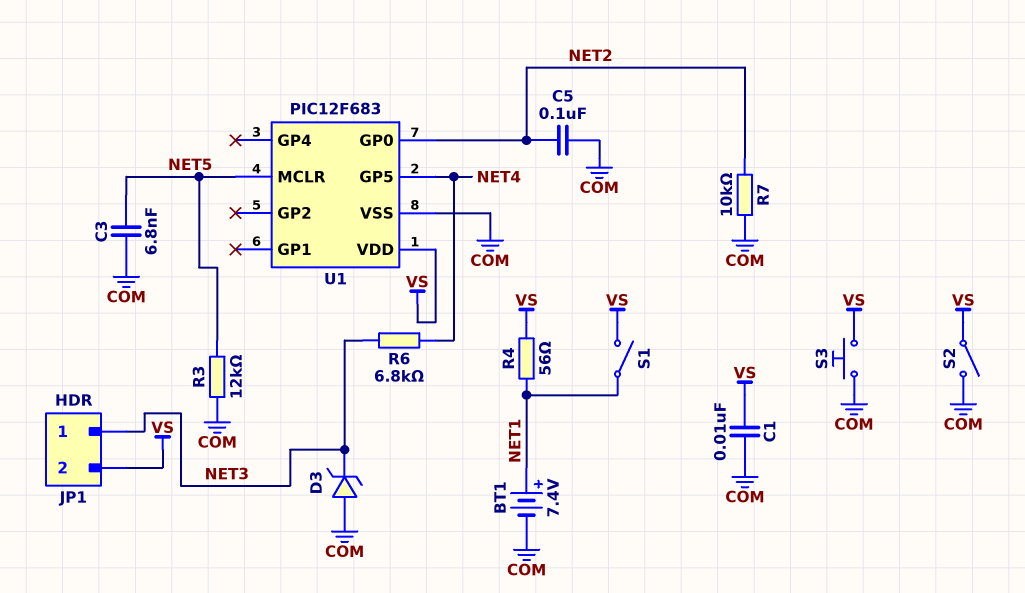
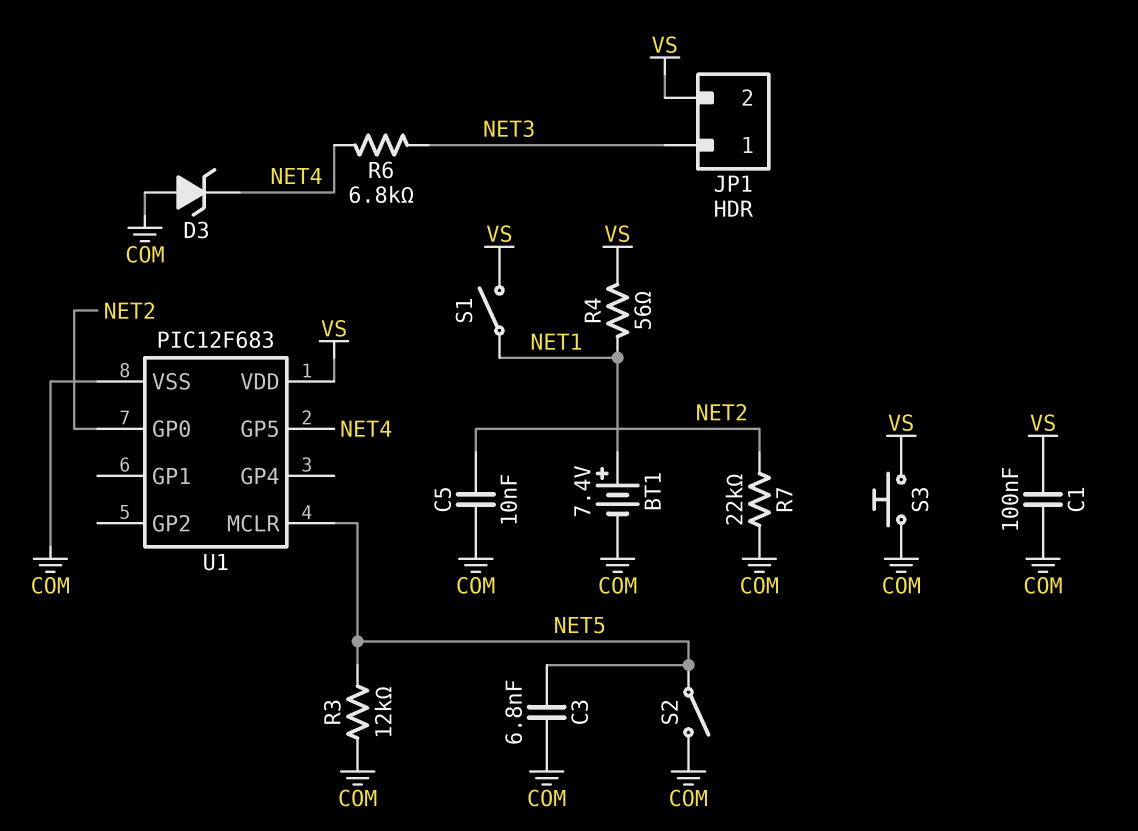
C1: 10nF (COM, VS) -> 100nF (COM, VS)
C5: 100nF (COM, NET2) -> 10nF (COM, NET2)
D3: zener (A COM, K NET3) -> zener (A COM, K NET4)
R7: 10k (COM, NET2) -> 22k (COM, NET2)
S2: switch (COM, VS) -> switch (COM, NET5)

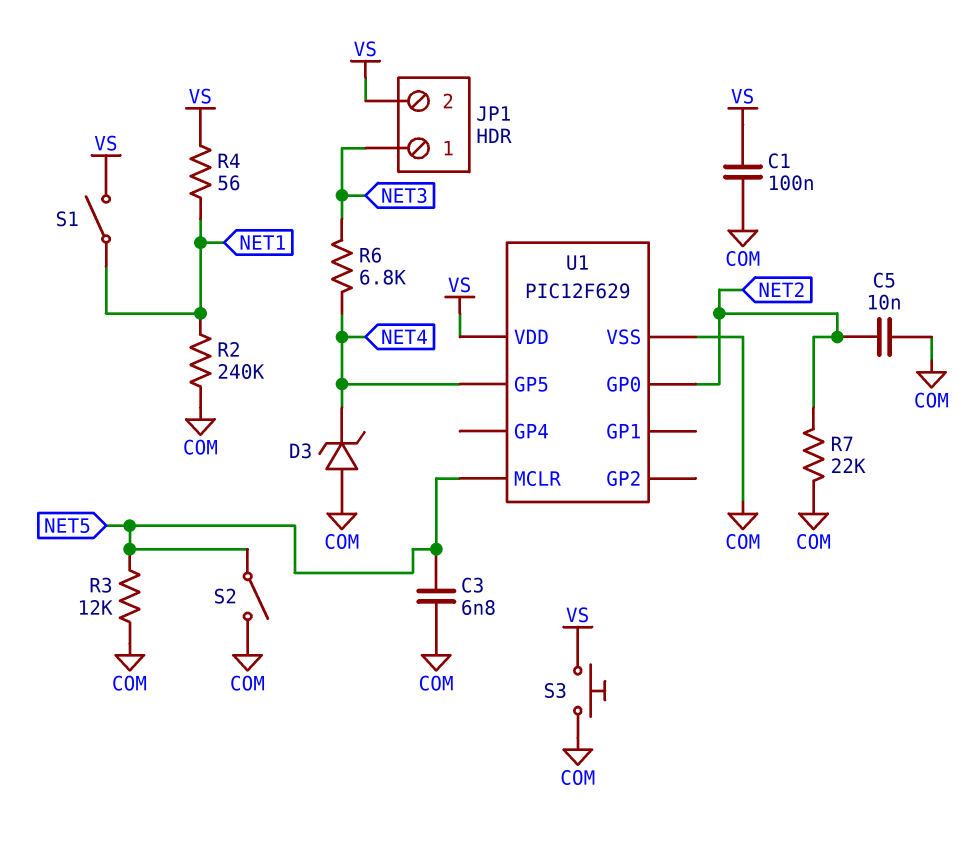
BT1: 7.4V (plus NET1, minus COM) -> none
R2: none -> 240k (COM, NET1)
U1: PIC12F683 -> PIC12F629

